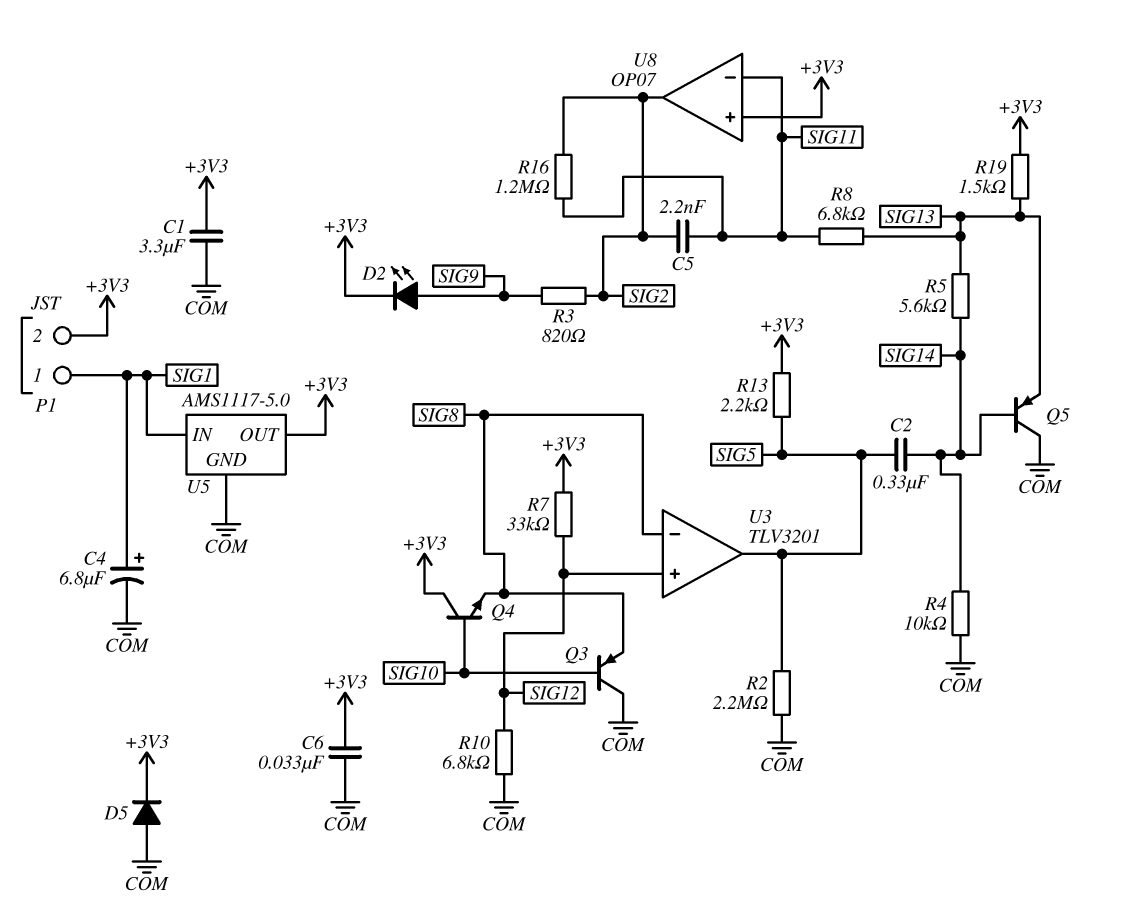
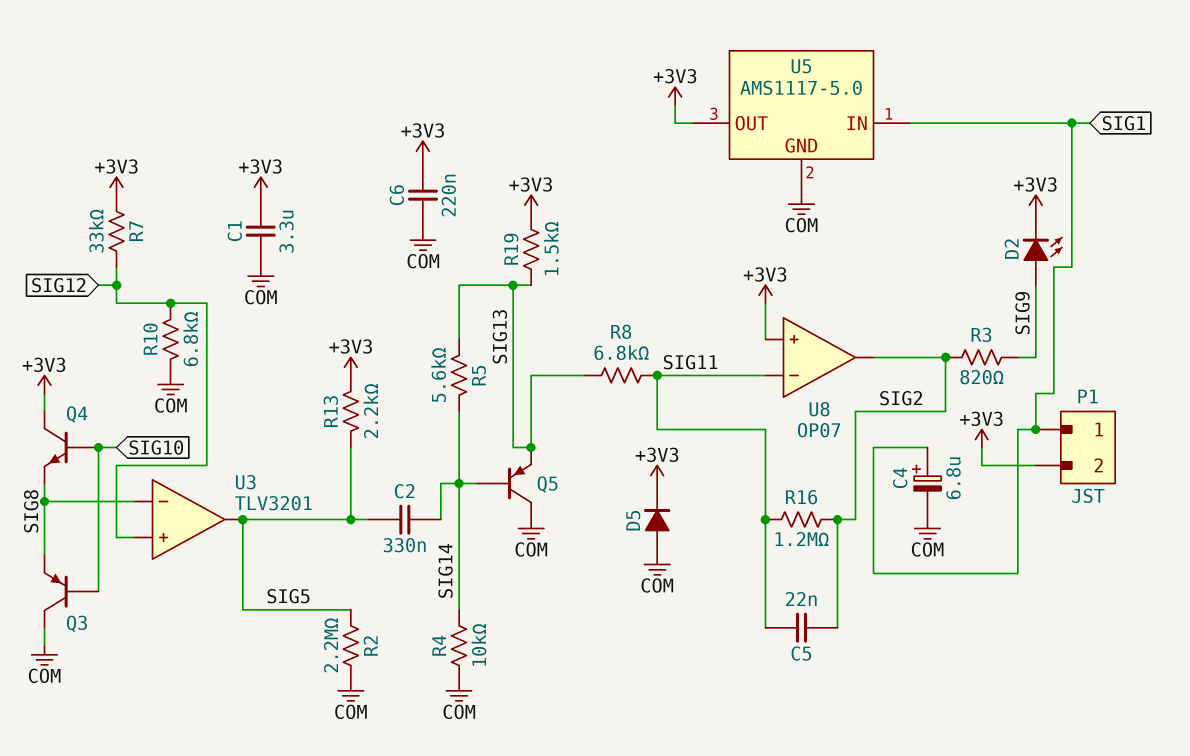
C5: 2.2nF (SIG2, SIG11) -> 22nF (SIG2, SIG11)
C6: 33nF (+3V3, COM) -> 220nF (+3V3, COM)

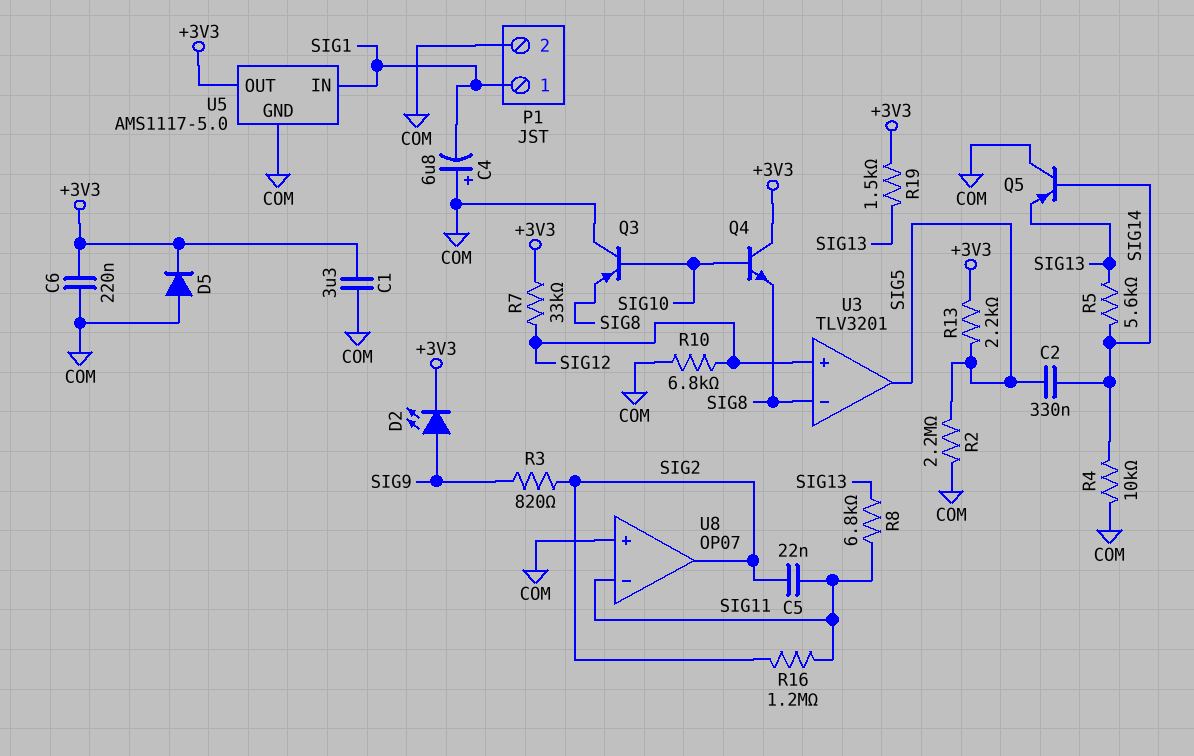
C4: 6.8uF (plus SIG1, minus COM) -> 6.8uF (plus COM, minus SIG1)
P1 pin 2: +3V3 -> COM
U8 pin in+: +3V3 -> COM

